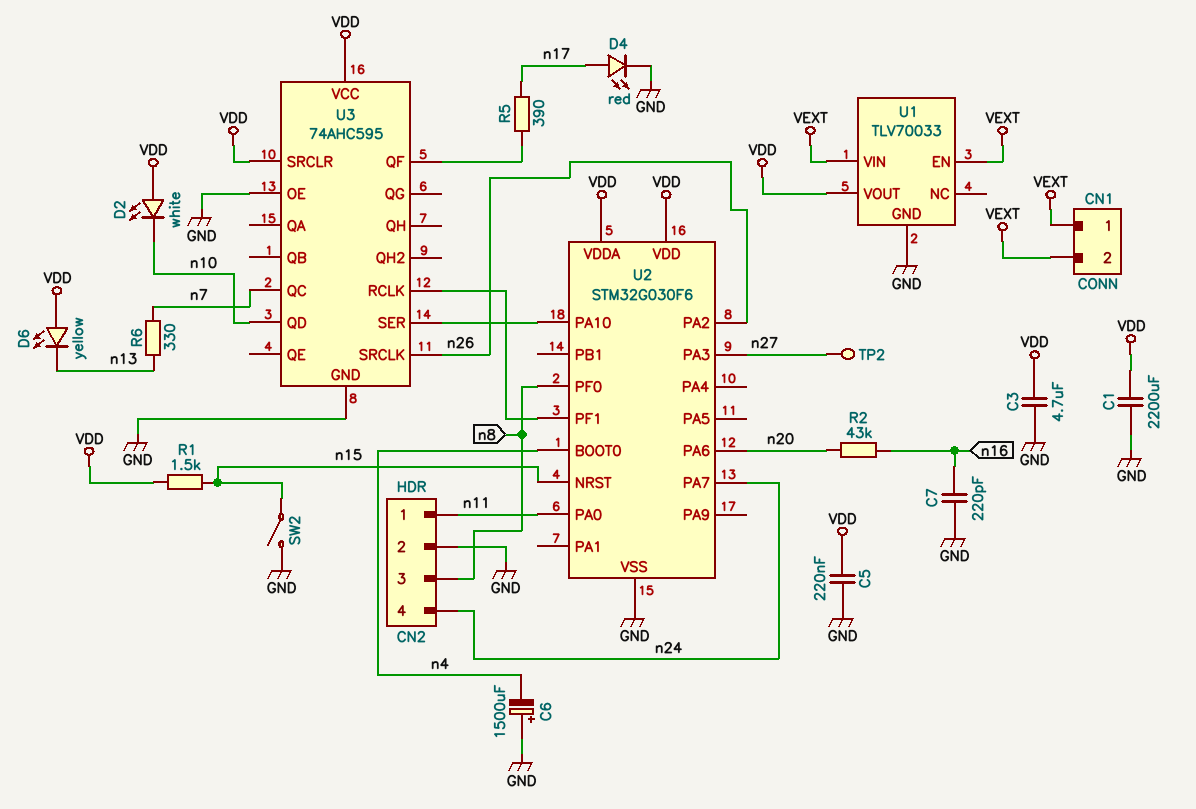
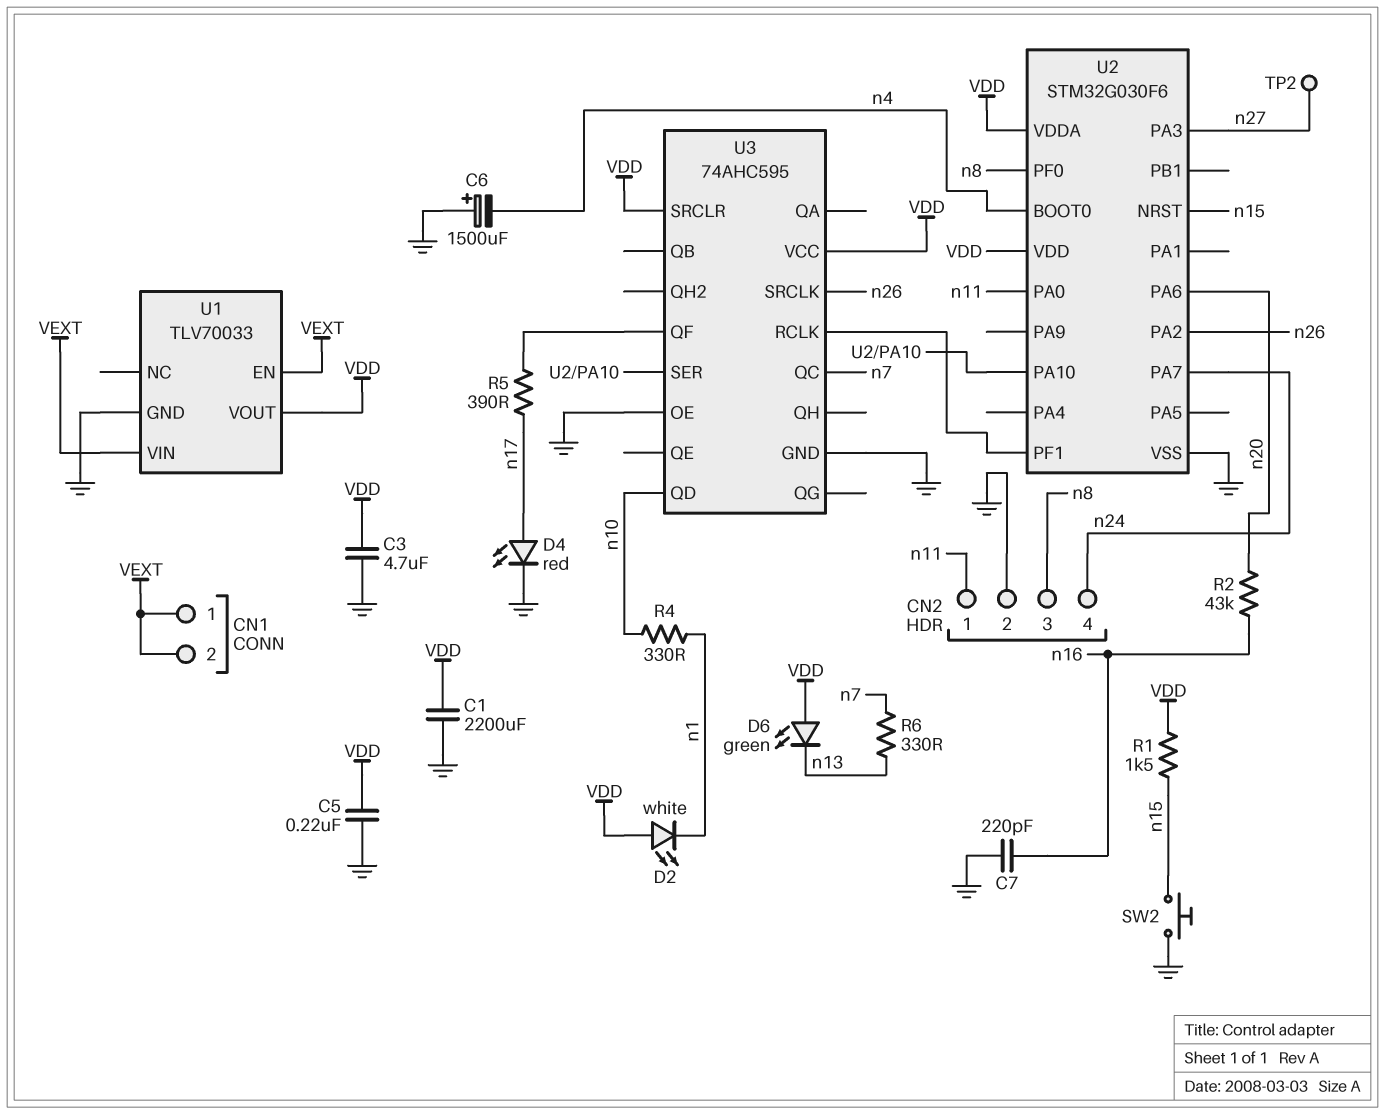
D2: LED white (A VDD, K n10) -> LED white (A VDD, K n1)
D6: LED yellow (A VDD, K n13) -> LED green (A VDD, K n13)
R4: none -> 330 (n1, n10)
SW2: switch (GND, n15) -> button (GND, n15)

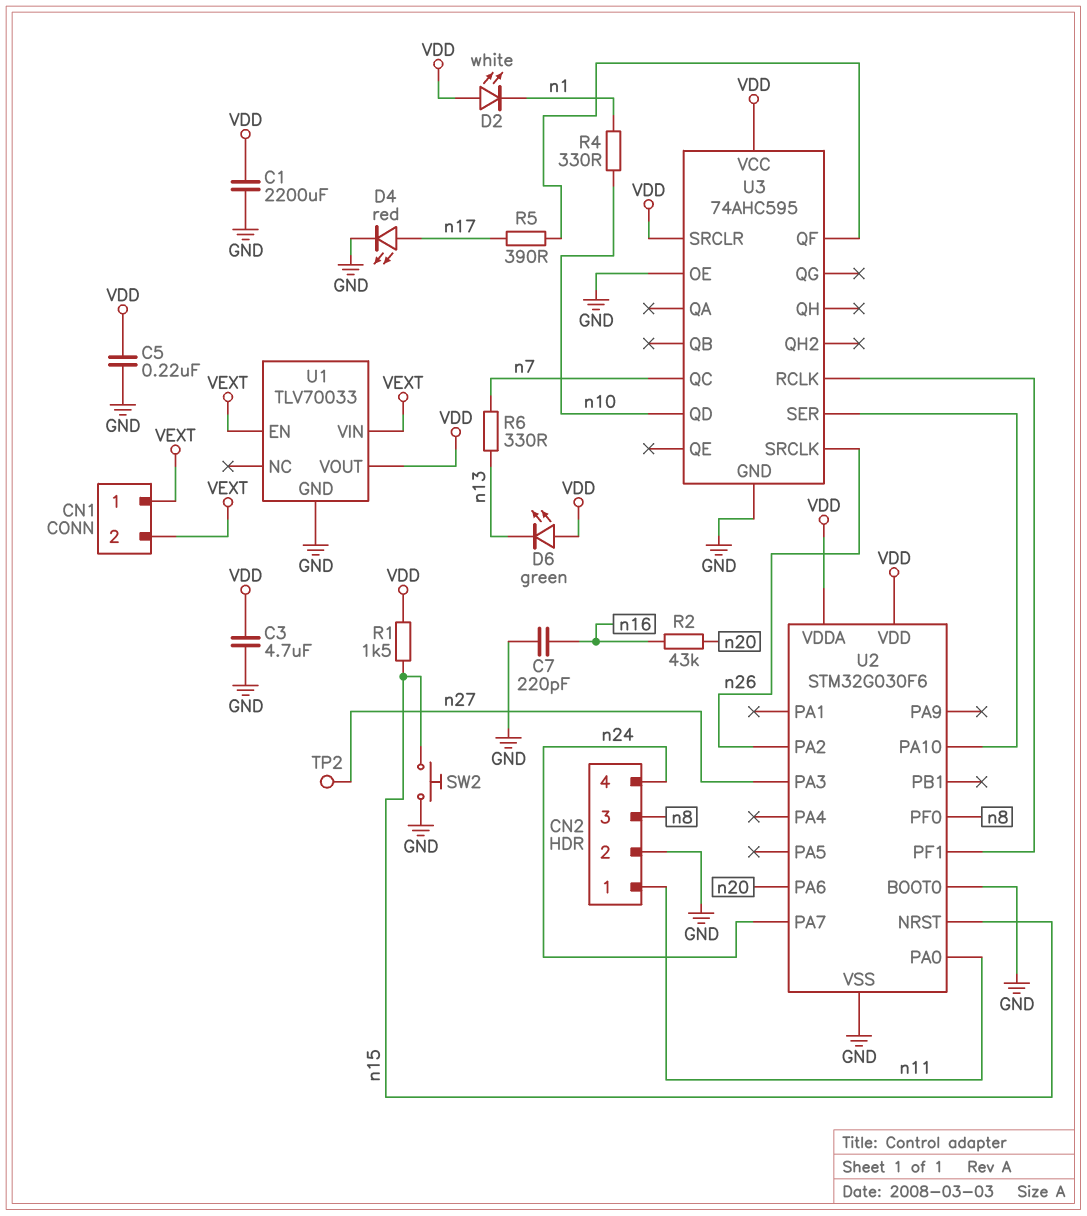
C6: 1500uF (plus GND, minus n4) -> none
U2 pin BOOT0: n4 -> GND

